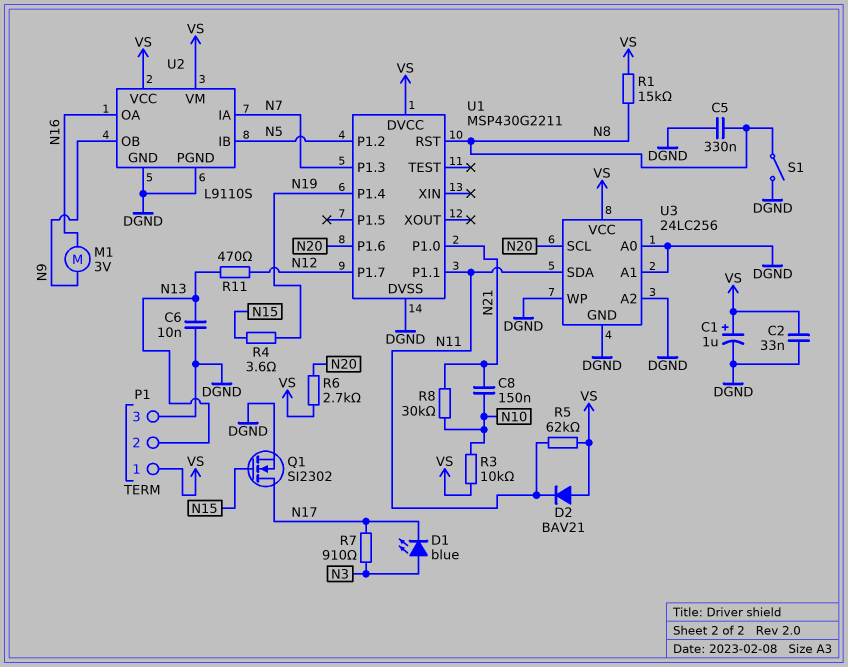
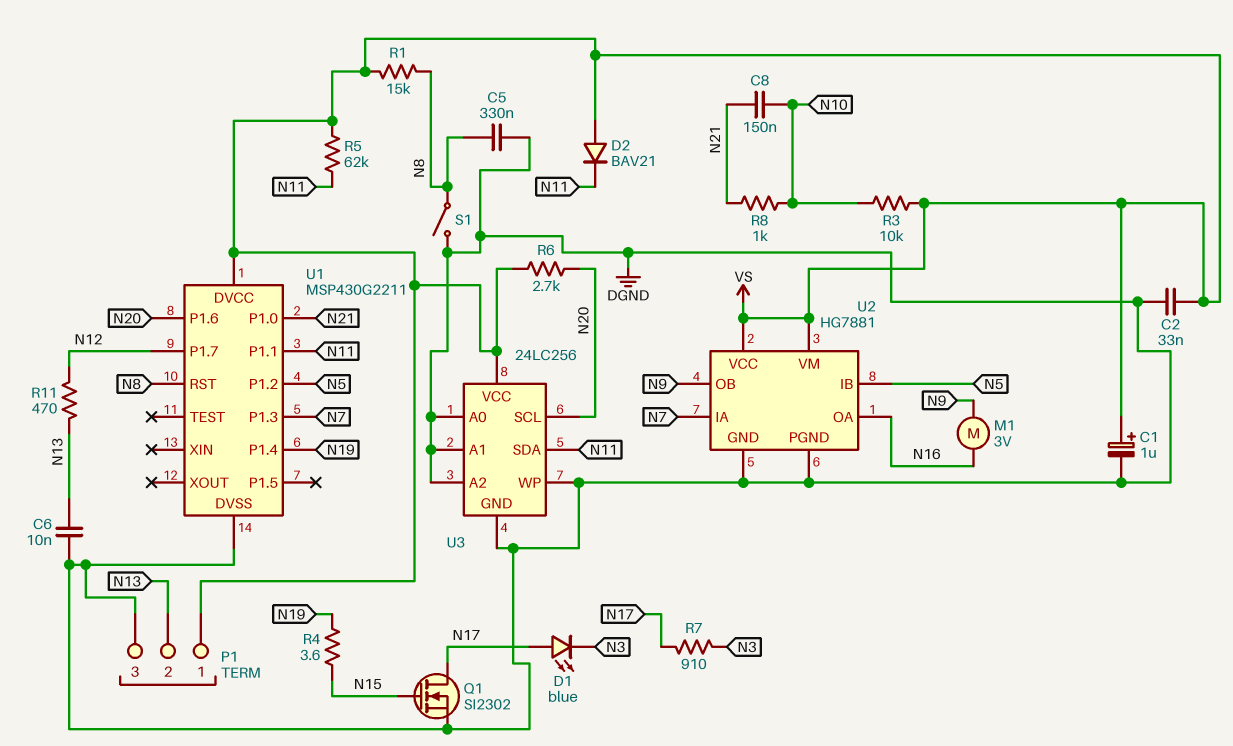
D1: LED blue (A N3, K N17) -> LED blue (A N17, K N3)
R8: 30k (N10, N21) -> 1k (N10, N21)
U2: L9110S -> HG7881

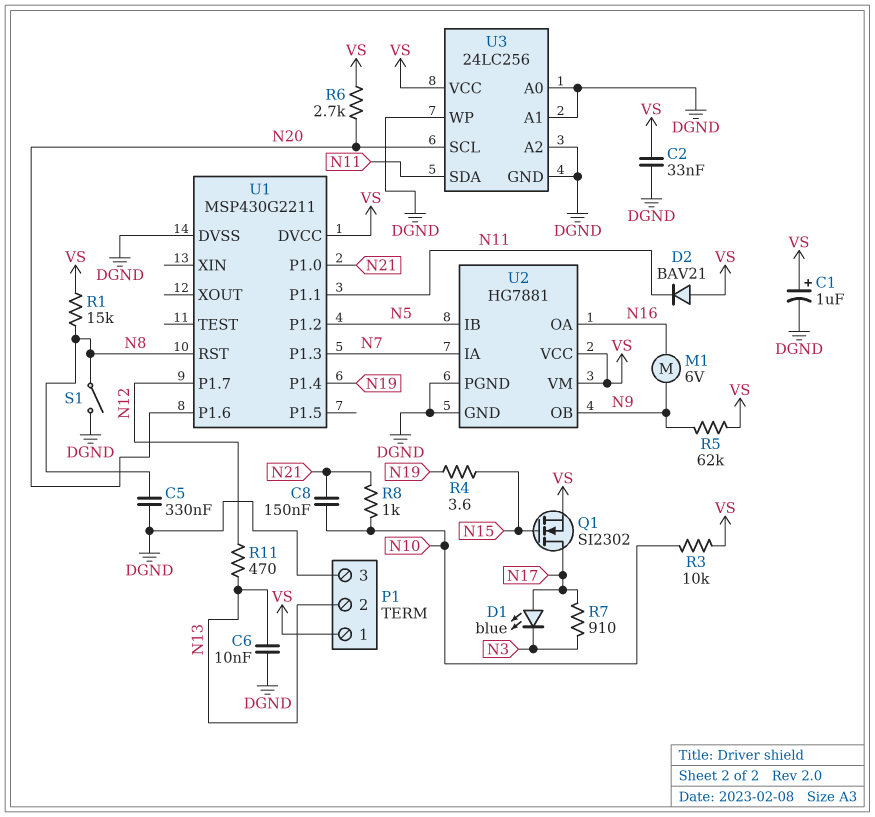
M1: motor 3V (N9, N16) -> motor 6V (N9, N16)
Q1: NMOS SI2302 (G N15, D N17, S DGND) -> NMOS SI2302 (G N15, D N17, S VS)
R5: 62k (N11, VS) -> 62k (N9, VS)

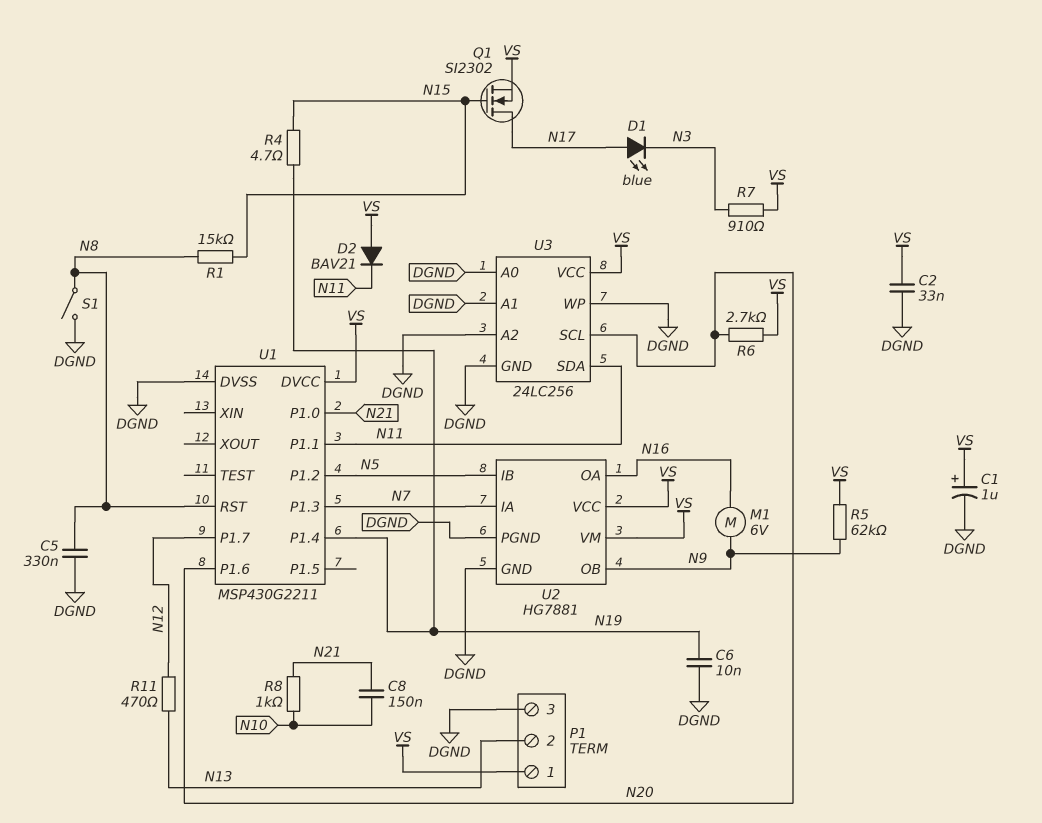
C6: 10nF (DGND, N13) -> 10nF (DGND, N19)
R1: 15k (N8, VS) -> 15k (N8, N15)
R3: 10k (N10, VS) -> none
R4: 3.6 (N15, N19) -> 4.7 (N15, N19)
R7: 910 (N3, N17) -> 910 (N3, VS)

